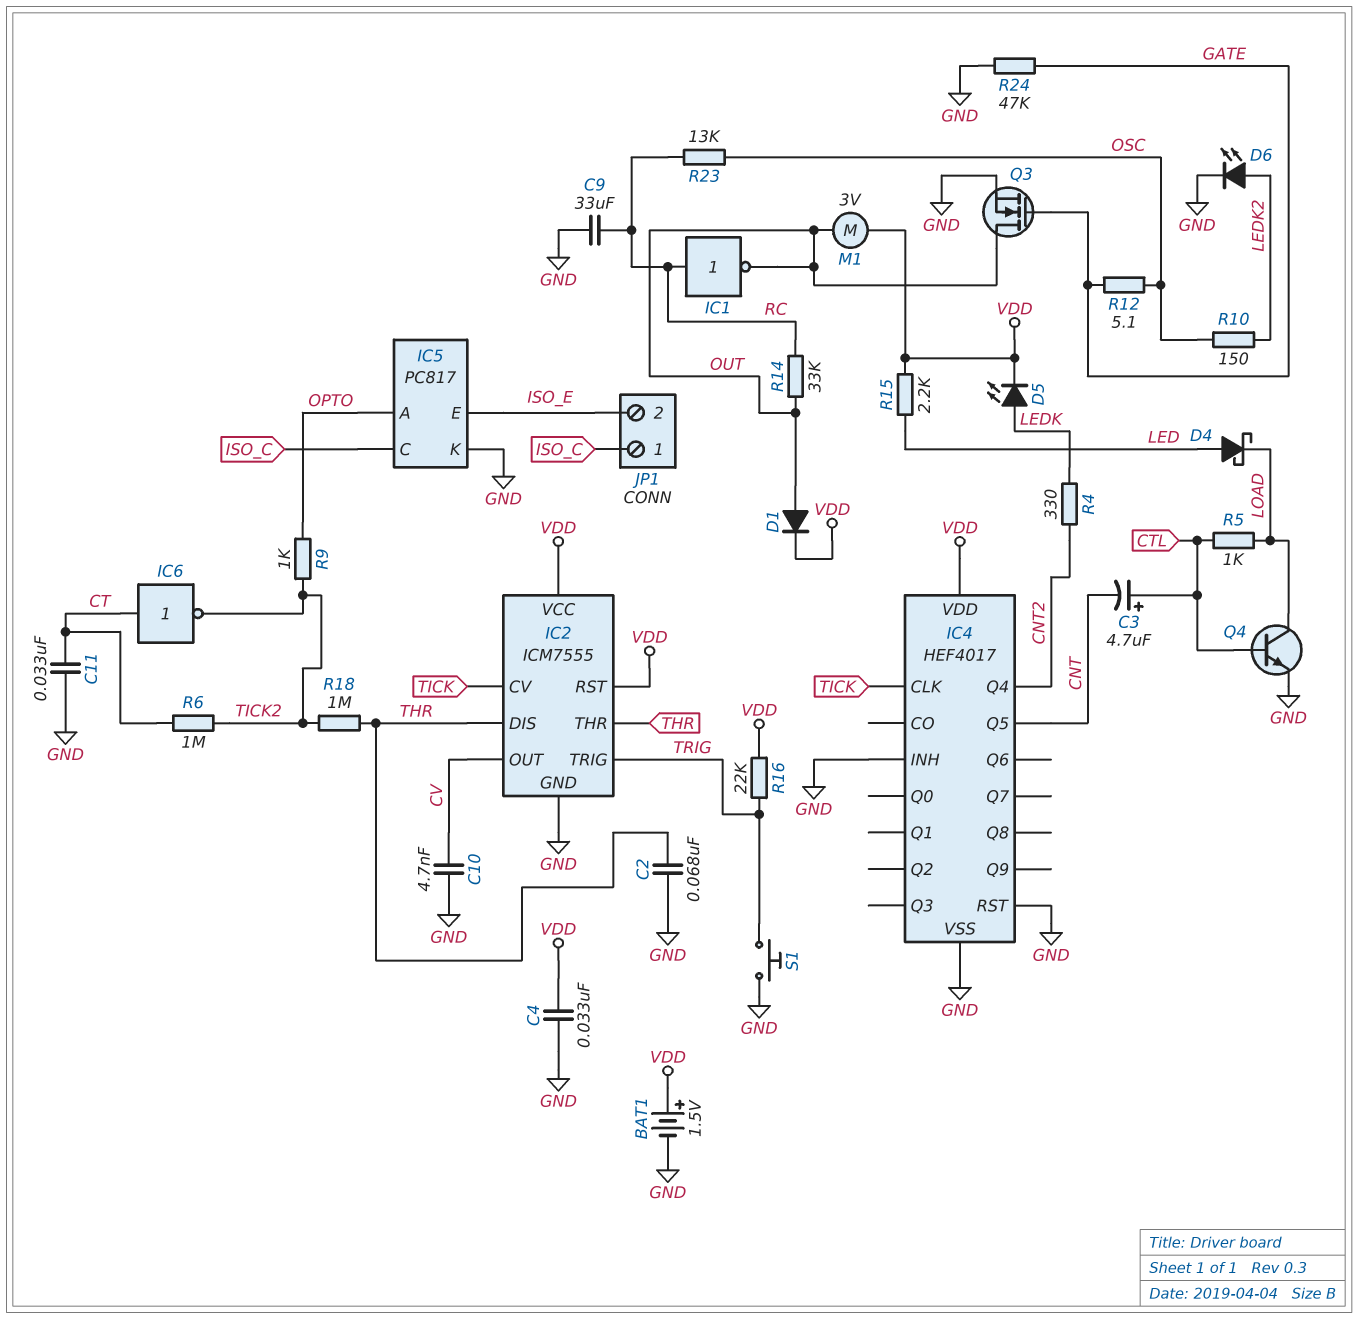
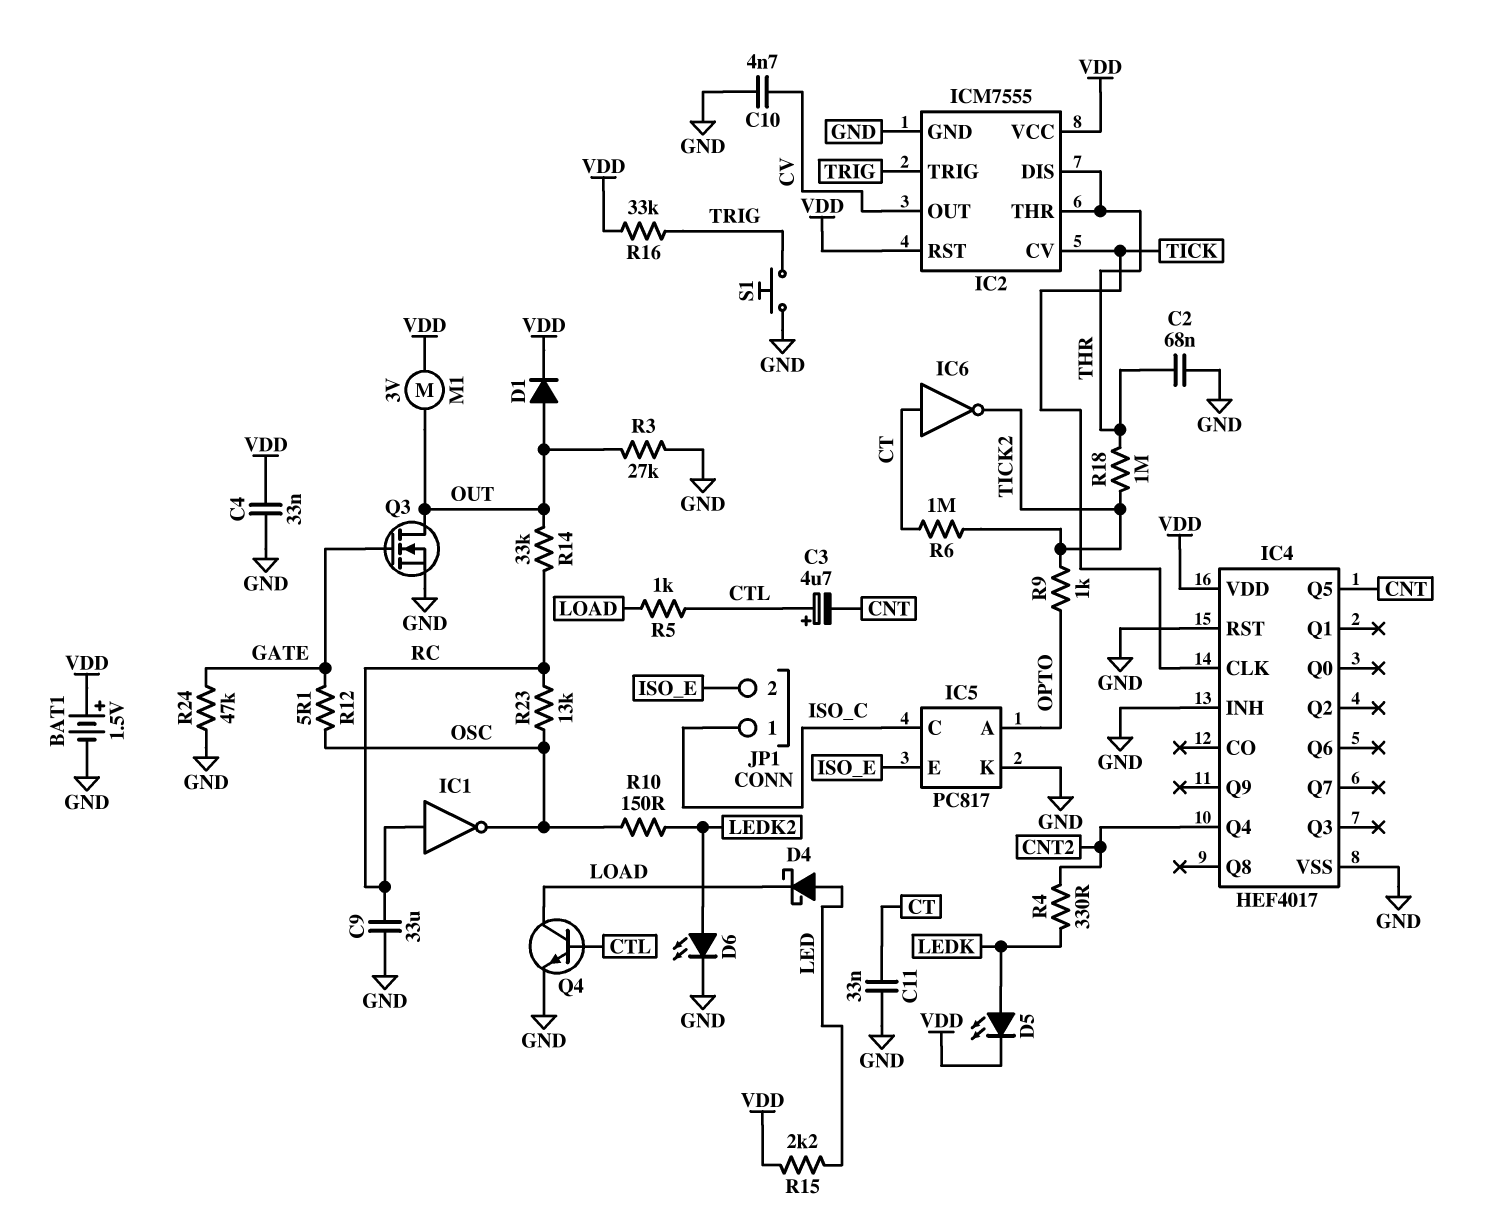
IC1: NOT (in RC, out OUT) -> NOT (in RC, out OSC)
R3: none -> 27k (GND, OUT)
R16: 22k (TRIG, VDD) -> 33k (TRIG, VDD)

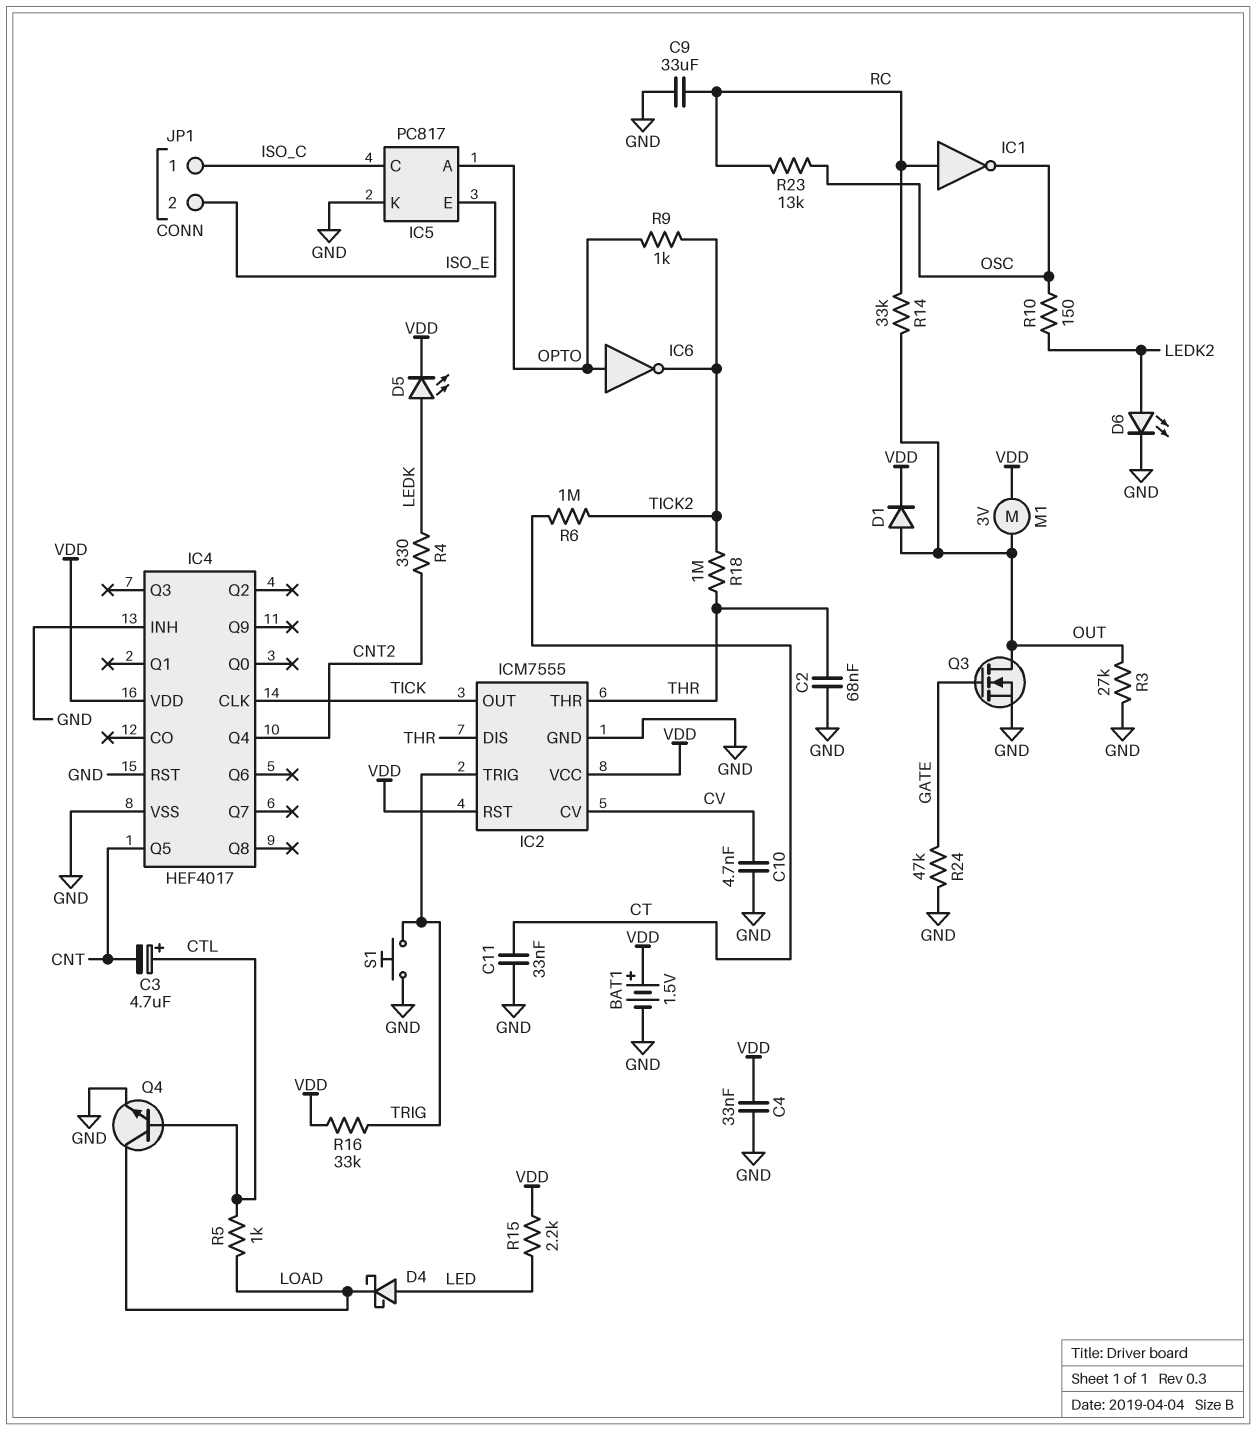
IC2 pin CV: TICK -> CV
IC2 pin OUT: CV -> TICK
IC6: NOT (in CT, out TICK2) -> NOT (in OPTO, out TICK2)
R12: 5.1 (GATE, OSC) -> none

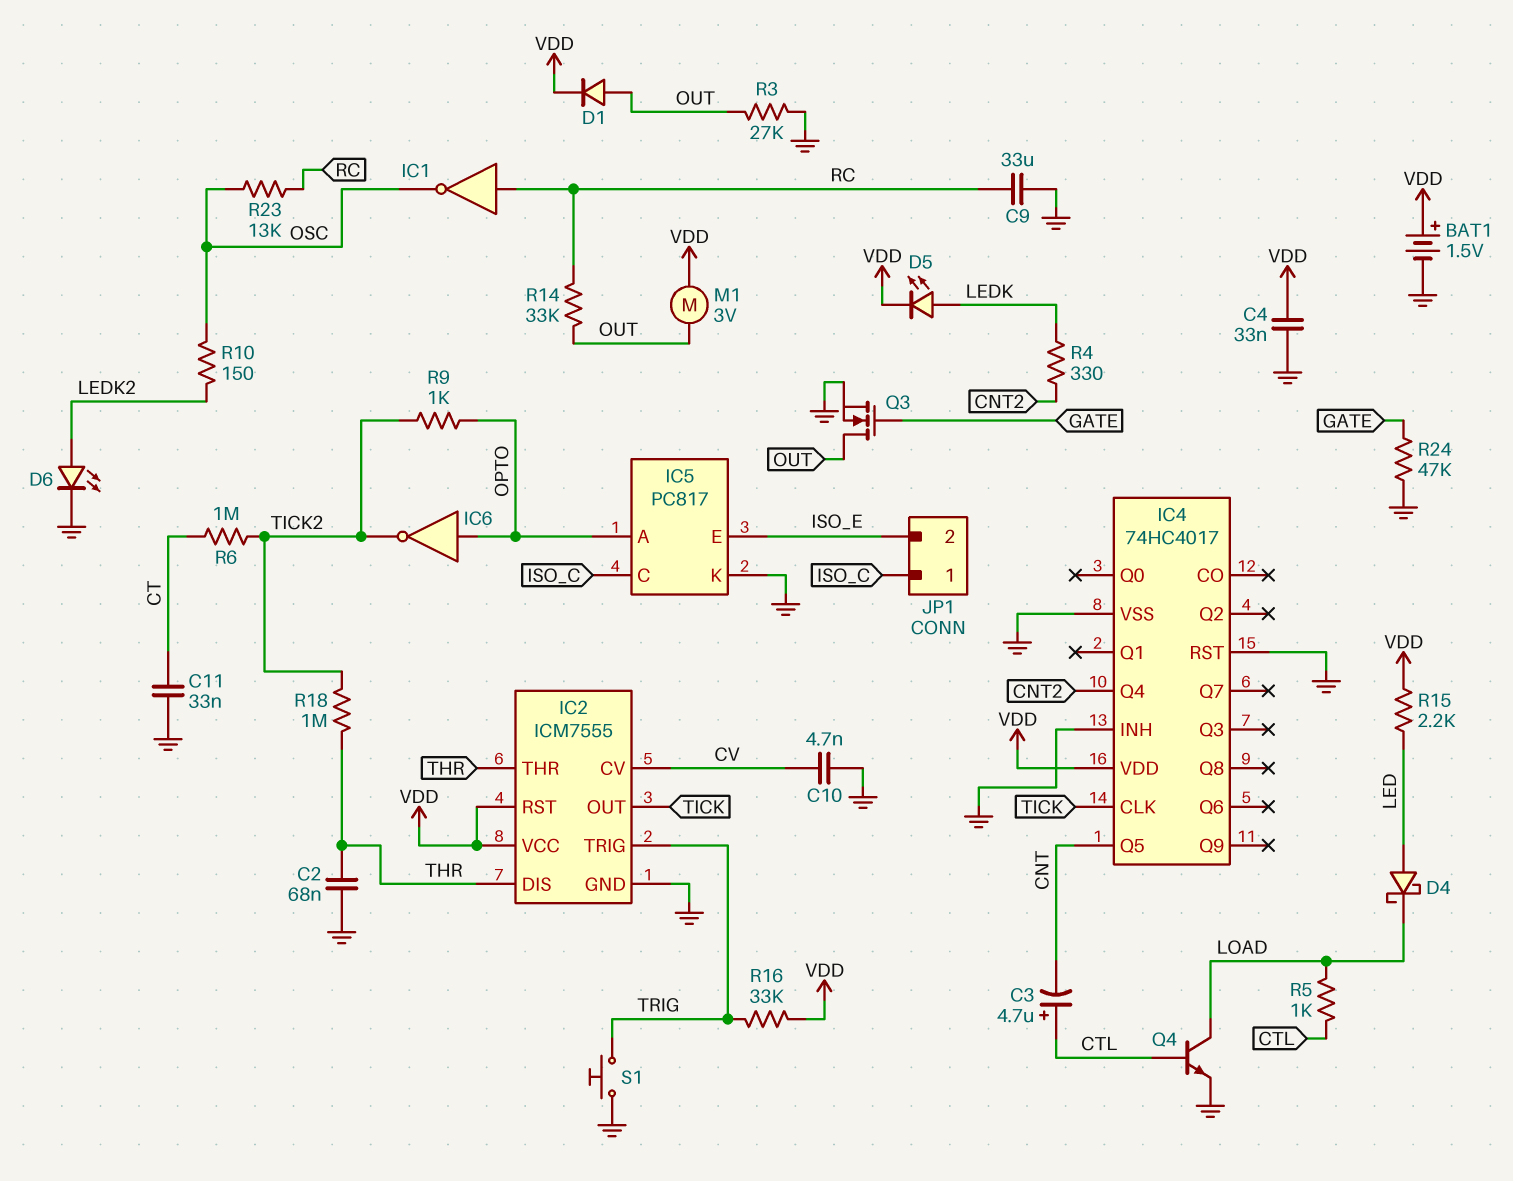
IC4: HEF4017 -> 74HC4017

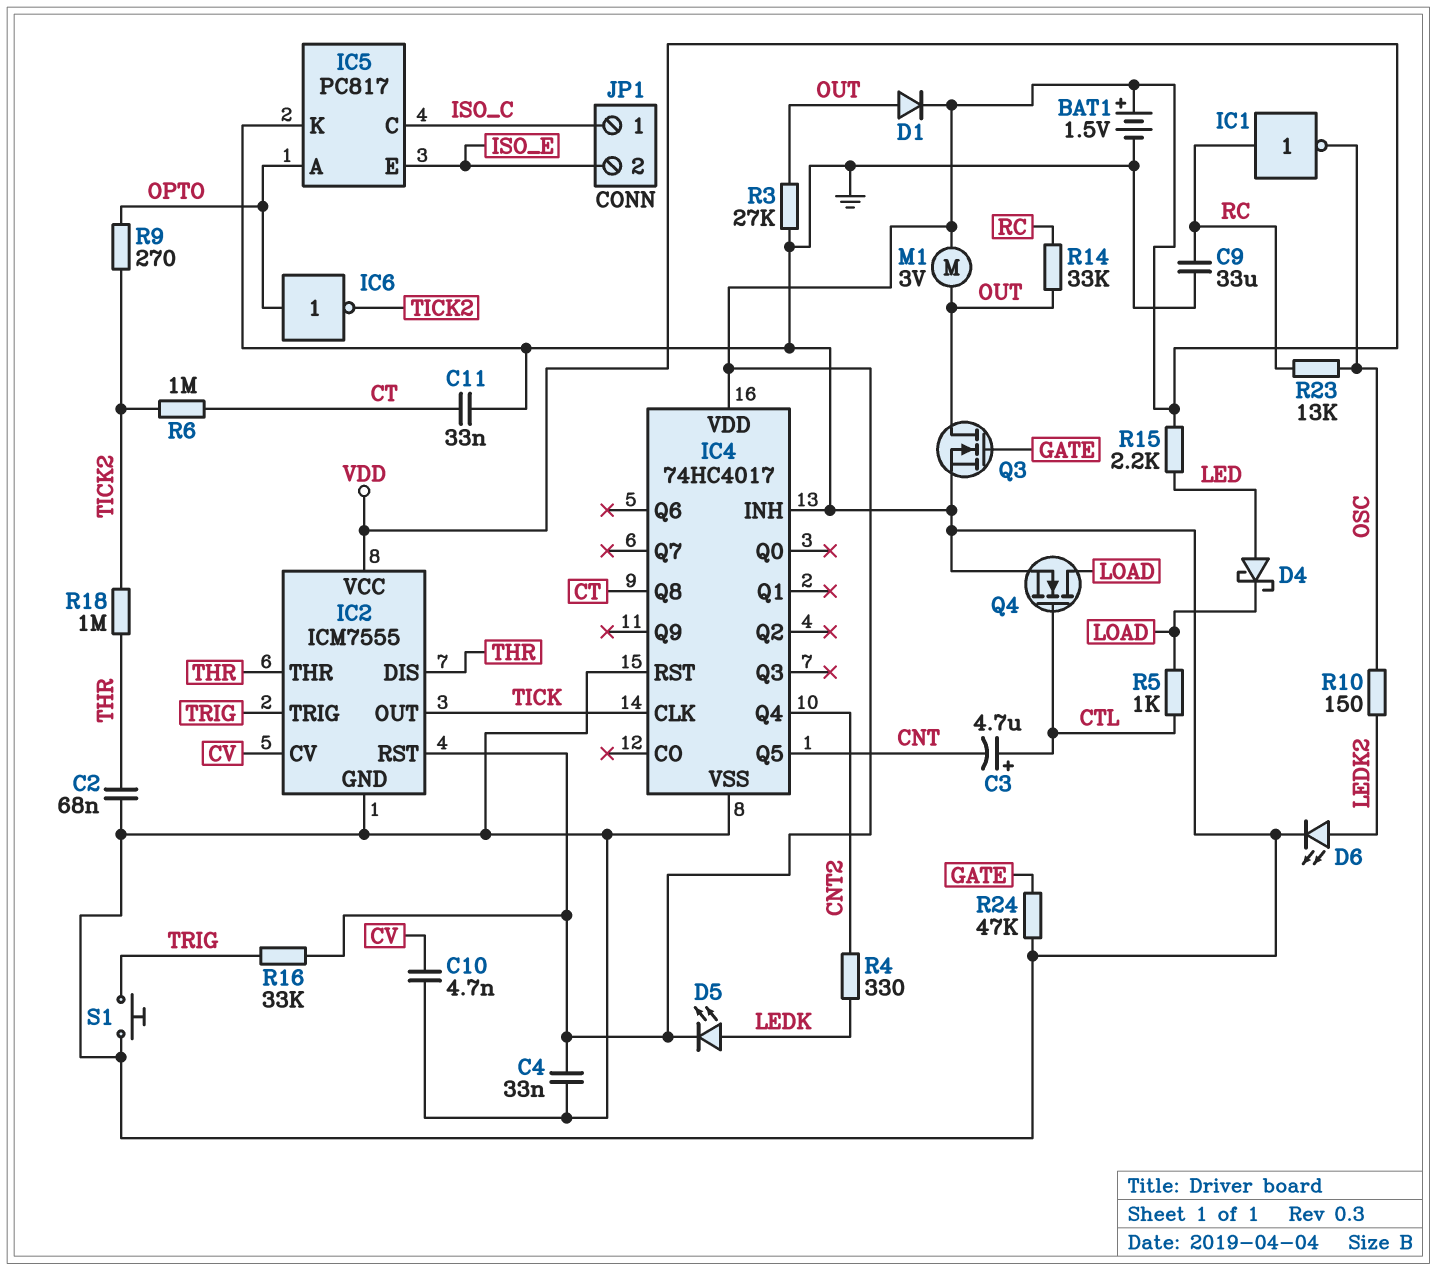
IC4 pin Q8: none -> CT
Q4: NPN (B CTL, C LOAD, E GND) -> NMOS (G CTL, D LOAD, S GND)
R9: 1k (OPTO, TICK2) -> 270 (OPTO, TICK2)

